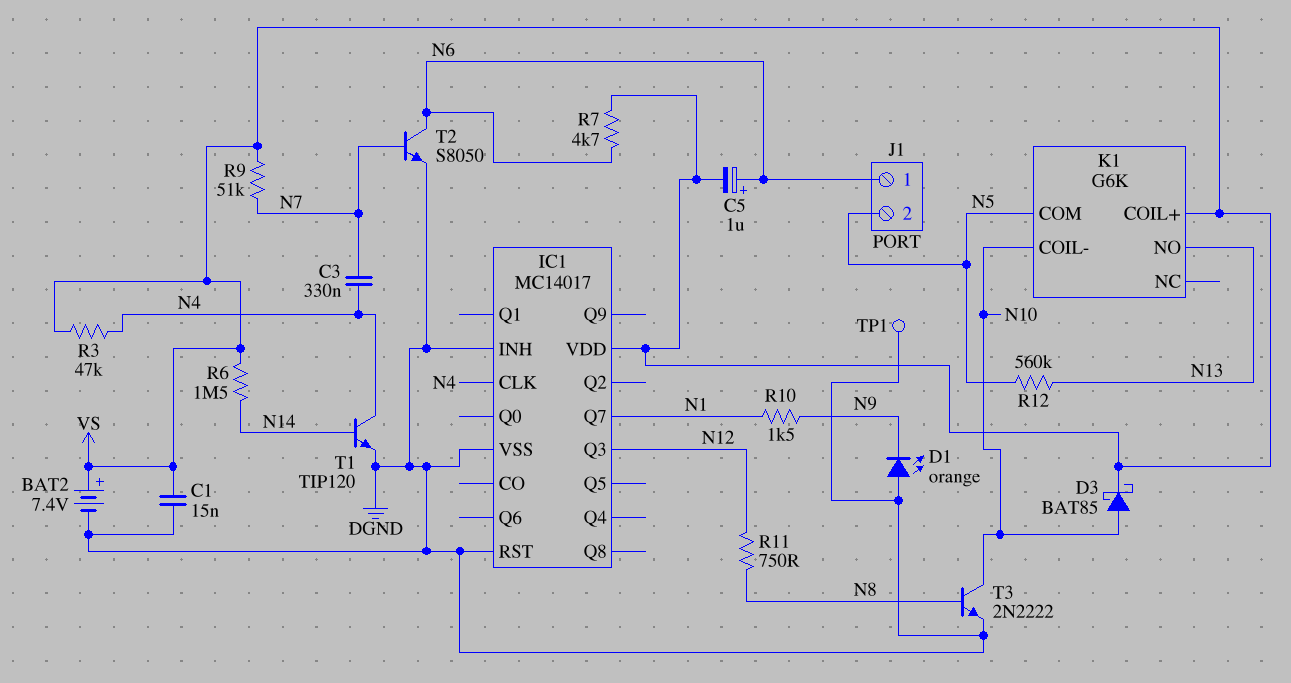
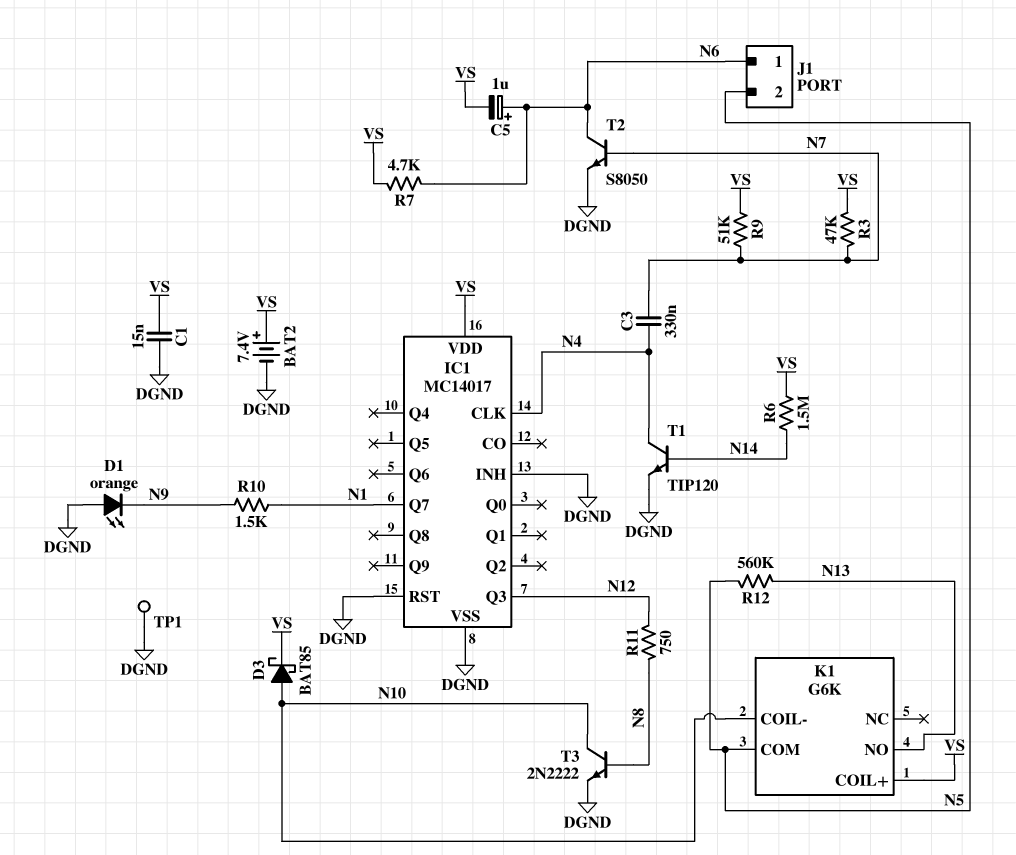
R3: 47k (N4, VS) -> 47k (N7, VS)

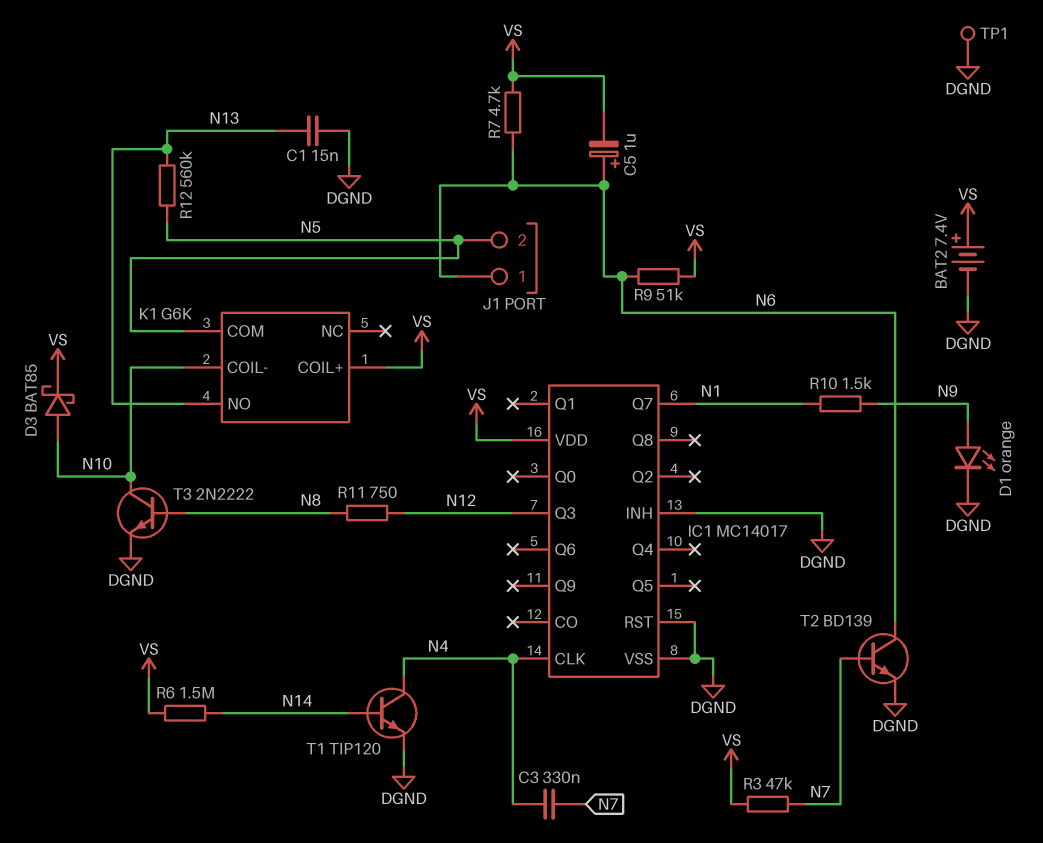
C1: 15nF (DGND, VS) -> 15nF (DGND, N13)
D1: LED orange (A DGND, K N9) -> LED orange (A N9, K DGND)
R9: 51k (N7, VS) -> 51k (N6, VS)
T2: NPN S8050 (B N7, C N6, E DGND) -> NPN BD139 (B N7, C N6, E DGND)

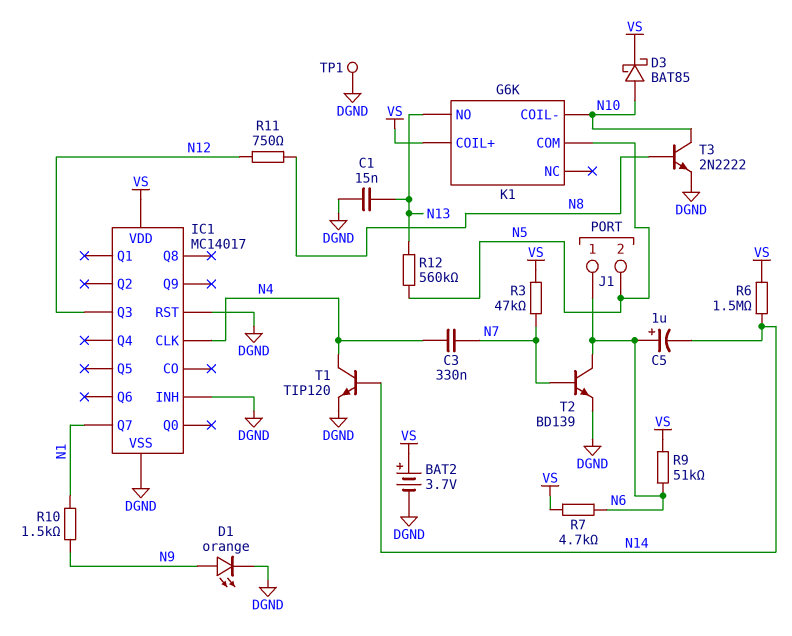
BAT2: 7.4V (plus VS, minus DGND) -> 3.7V (plus VS, minus DGND)
C5: 1uF (plus N6, minus VS) -> 1uF (plus N6, minus N14)

